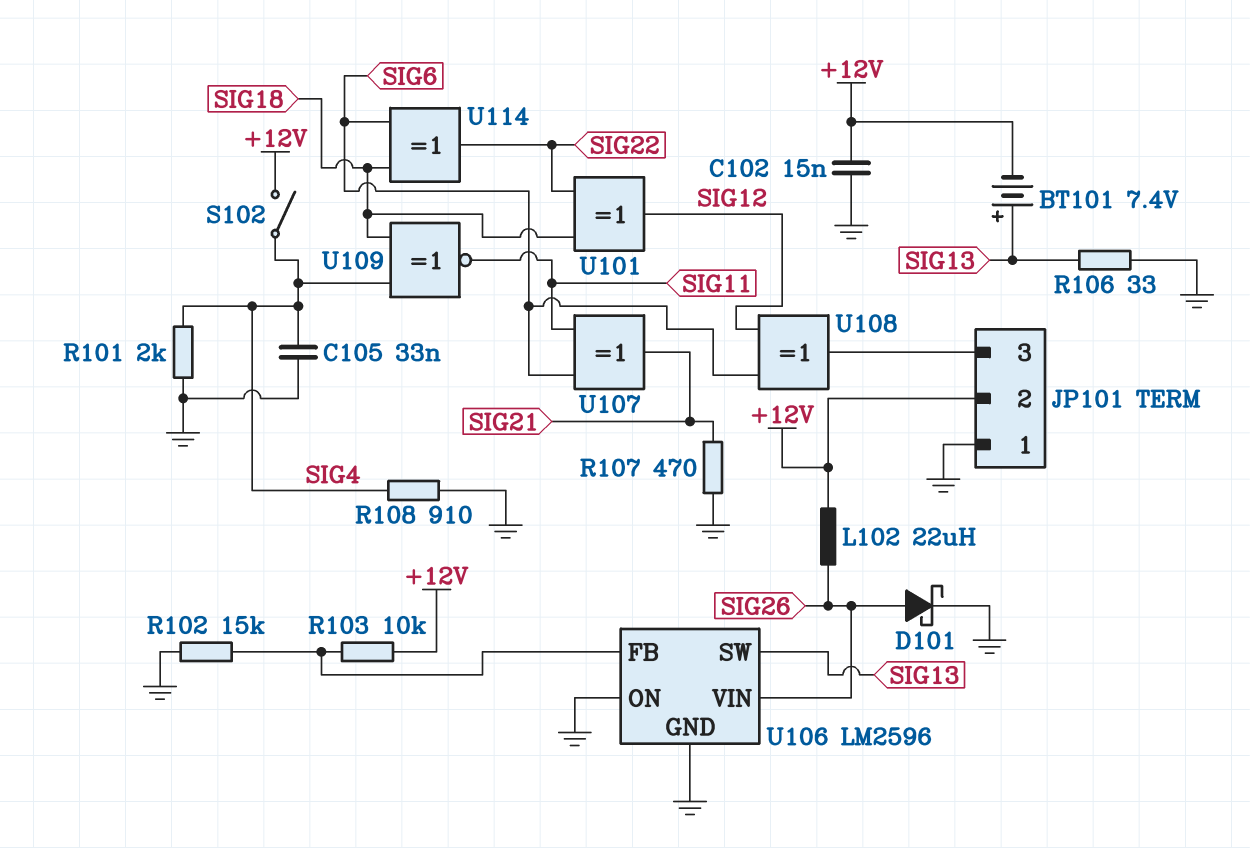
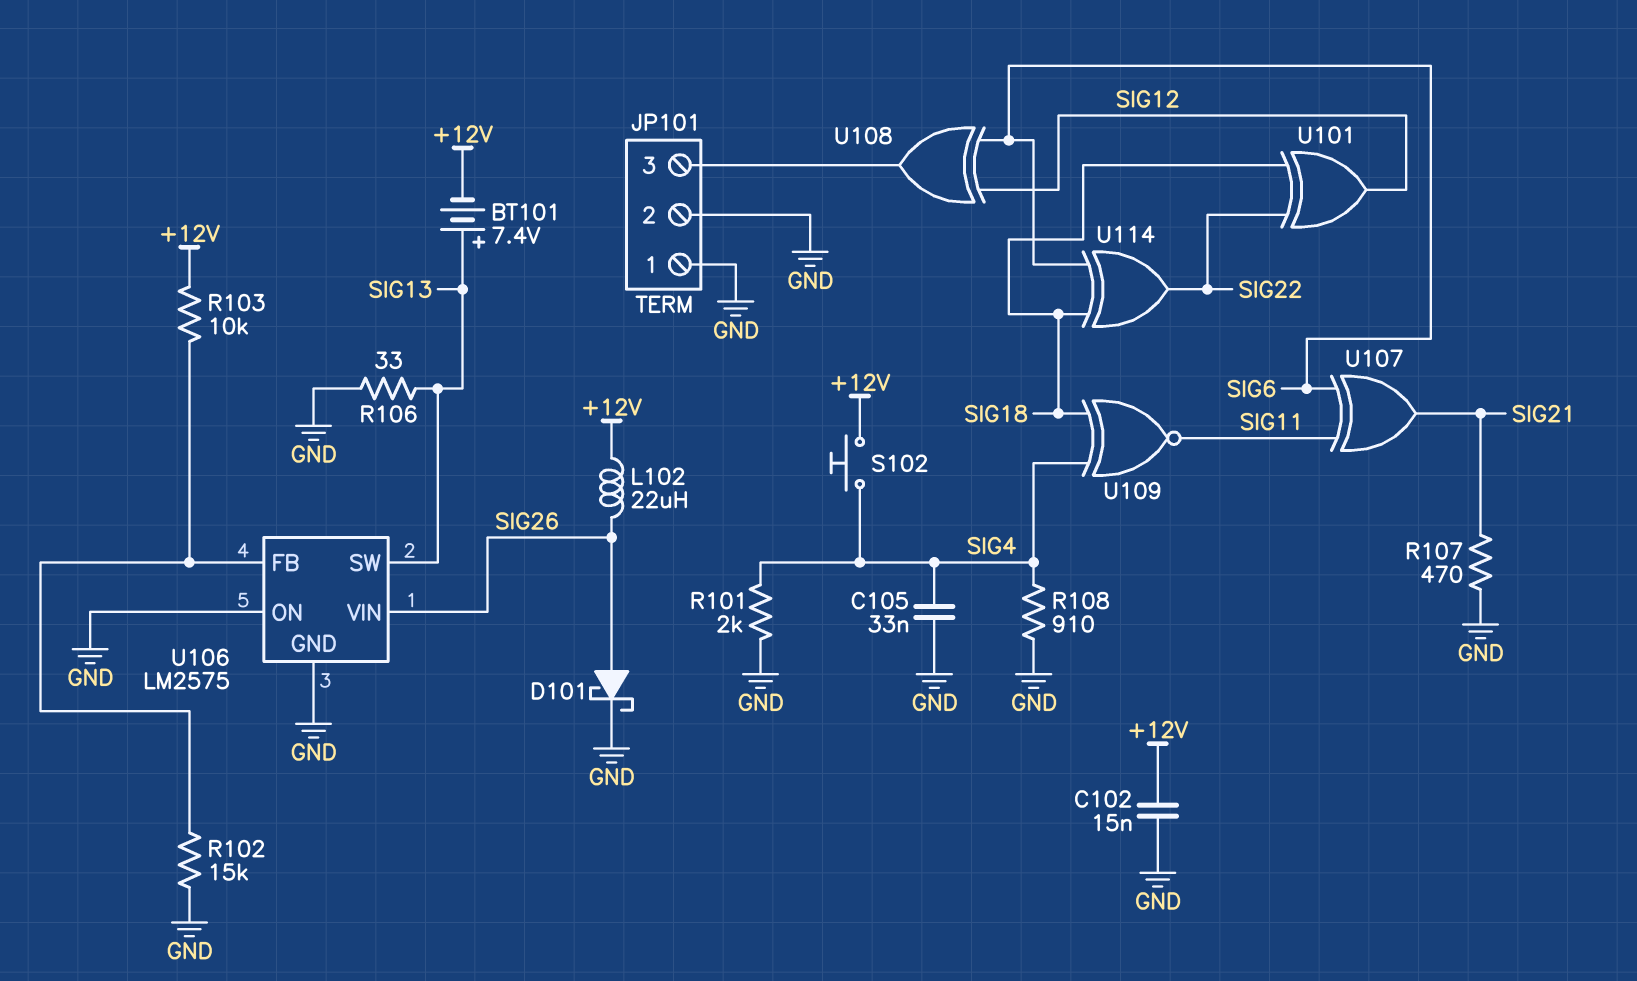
JP101 pin 2: +12V -> GND
S102: switch (+12V, SIG4) -> button (+12V, SIG4)
U106: LM2596 -> LM2575

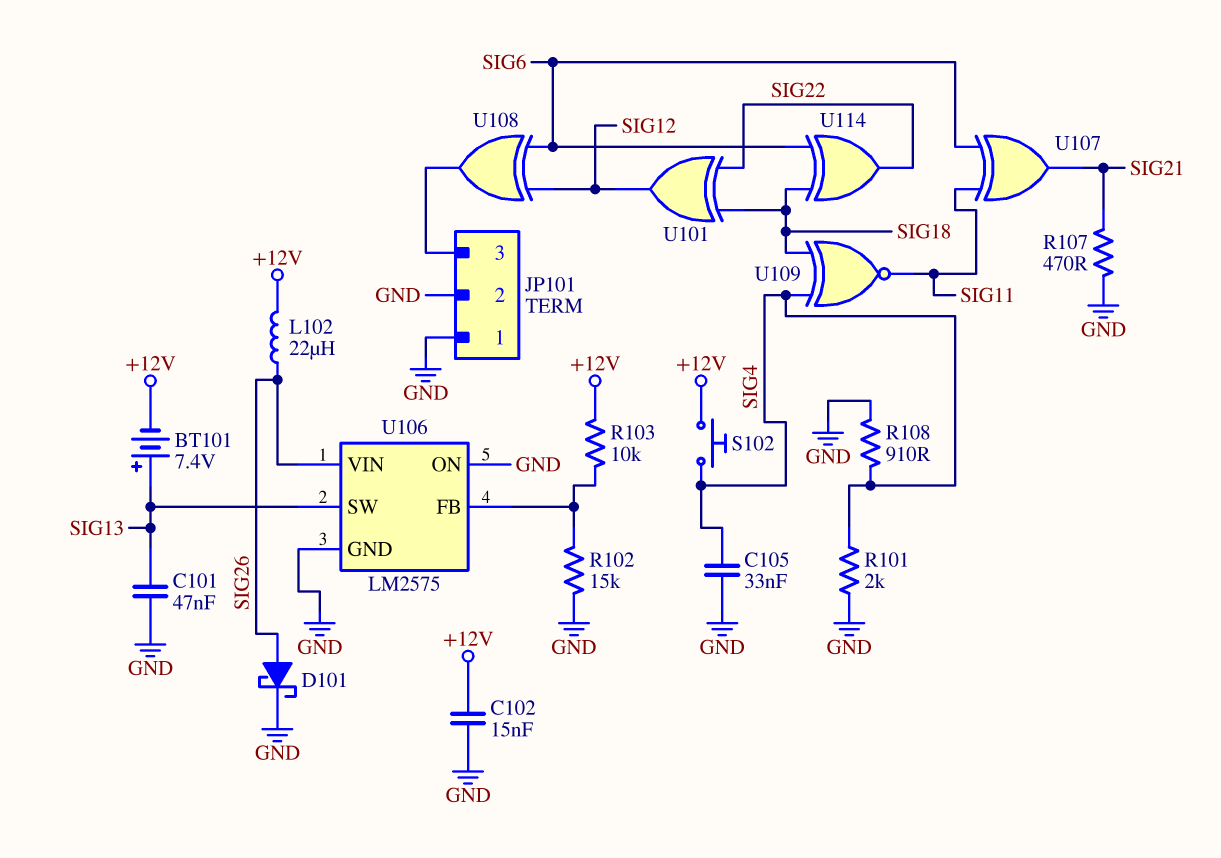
C101: none -> 47nF (GND, SIG13)
R106: 33 (GND, SIG13) -> none

